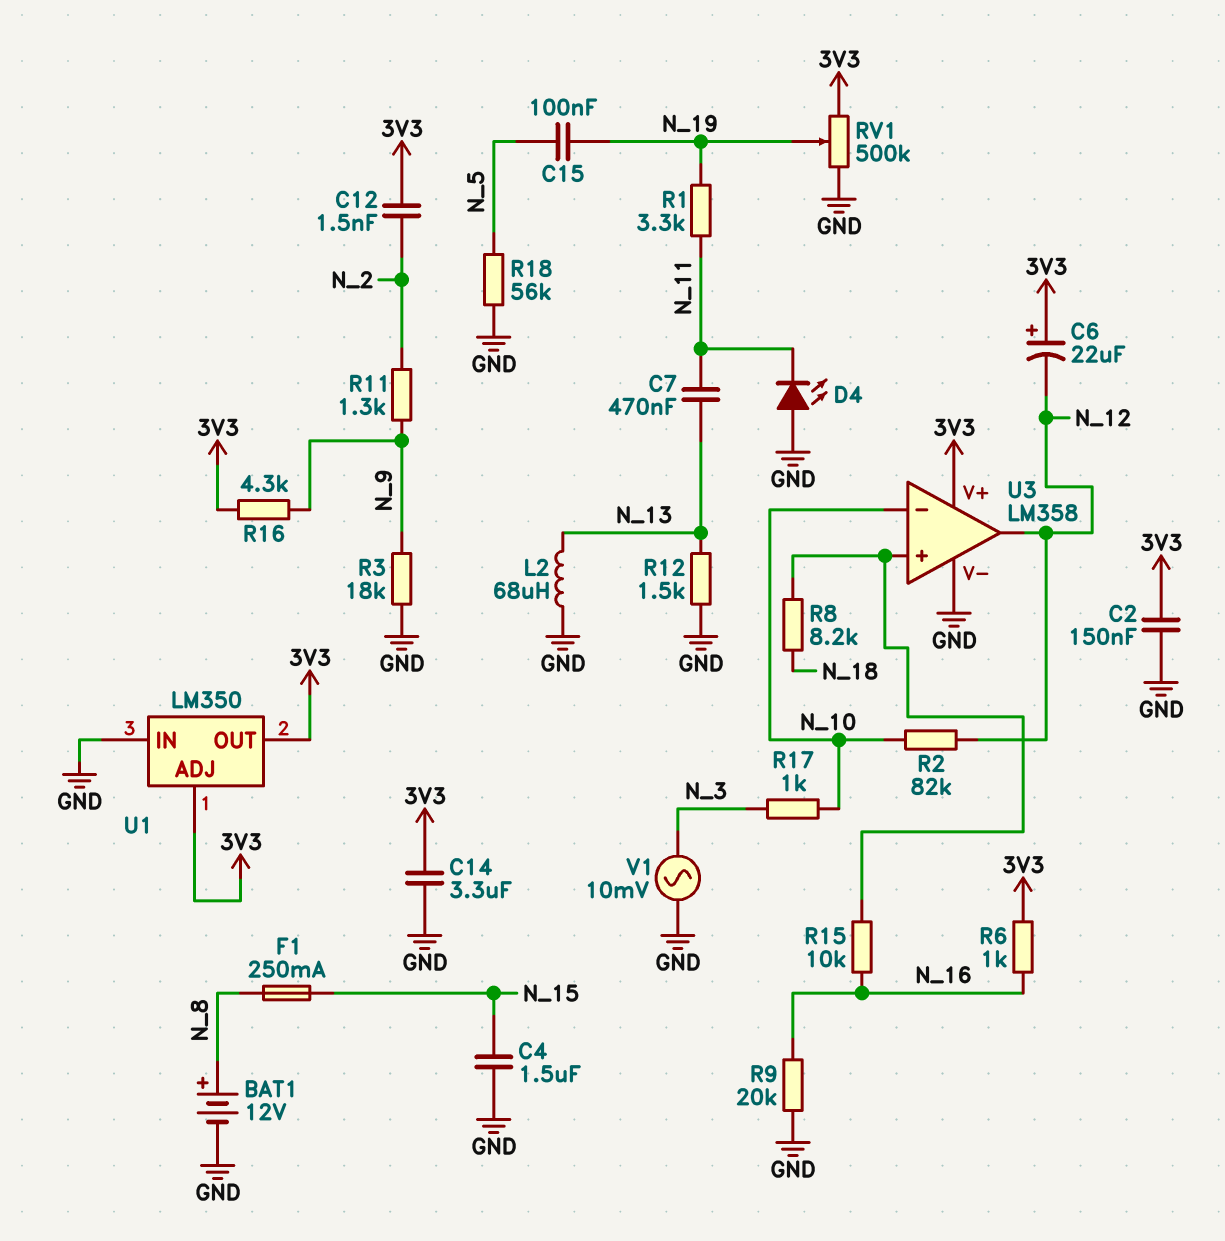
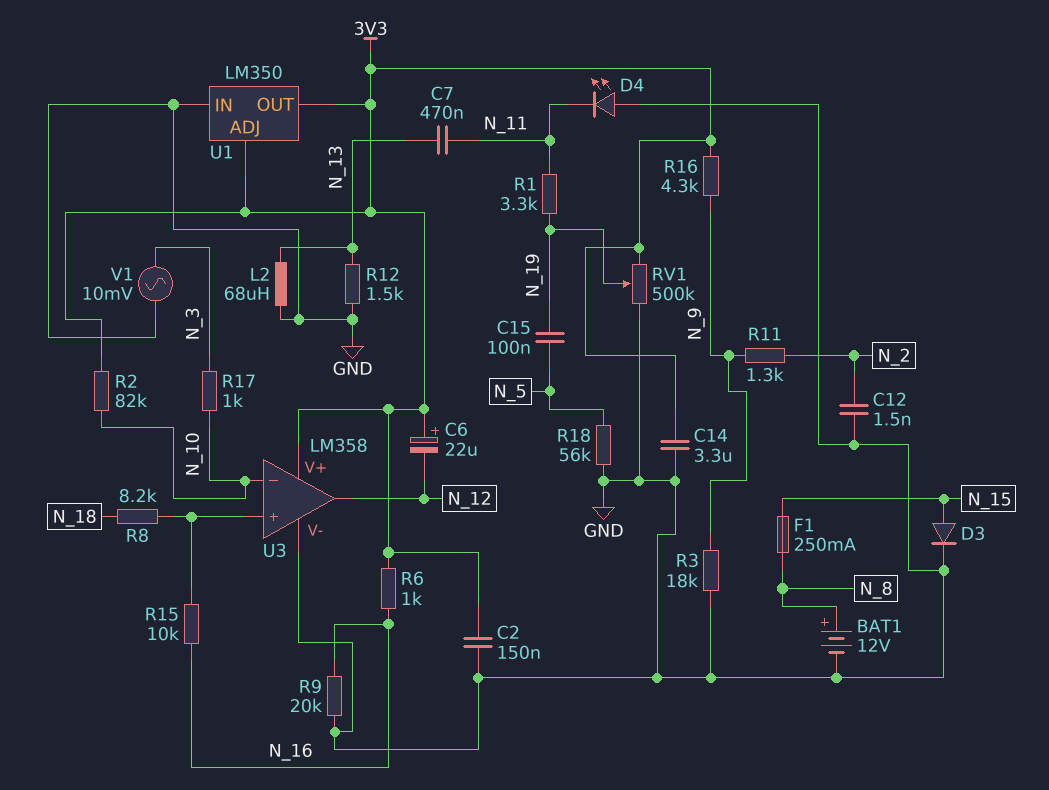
C4: 1.5uF (GND, N_15) -> none
C12: 1.5nF (3V3, N_2) -> 1.5nF (GND, N_2)
D3: none -> diode (A N_15, K GND)
R2: 82k (N_10, N_12) -> 82k (3V3, N_10)

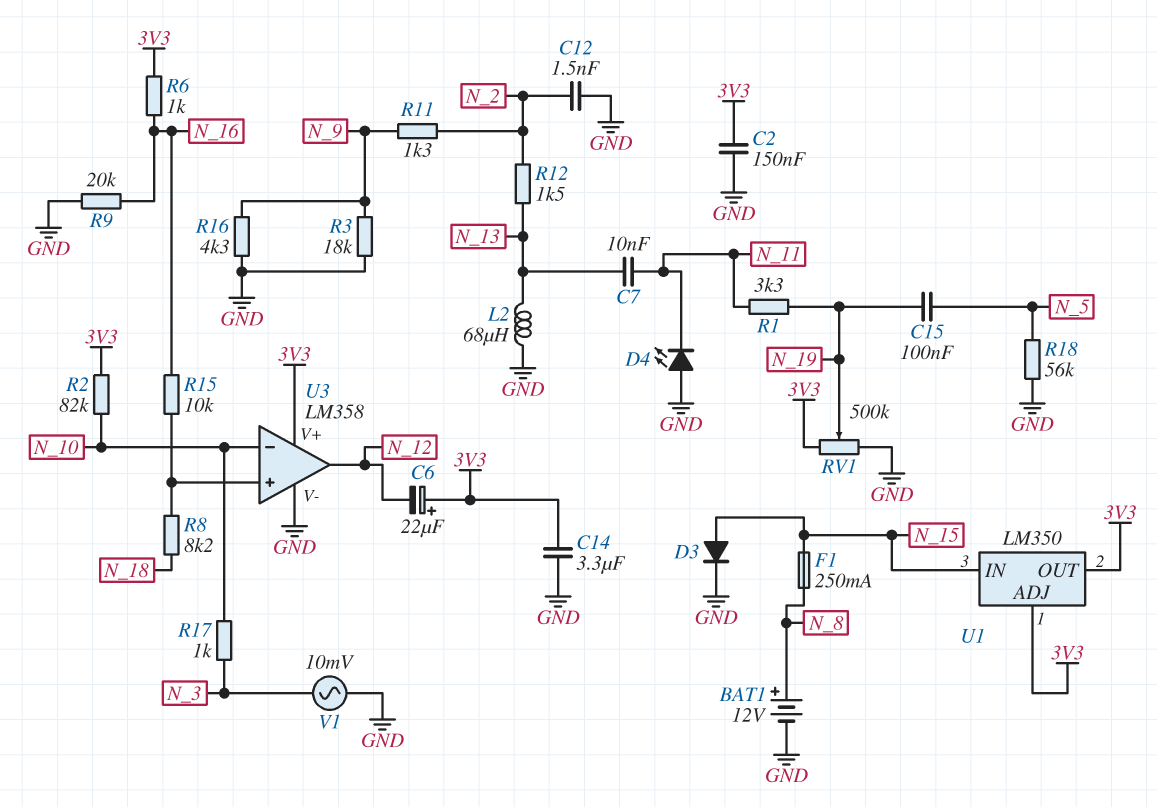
C7: 470nF (N_11, N_13) -> 10nF (N_11, N_13)
R12: 1.5k (GND, N_13) -> 1.5k (N_2, N_13)
R16: 4.3k (3V3, N_9) -> 4.3k (GND, N_9)
U1 pin IN: GND -> N_15

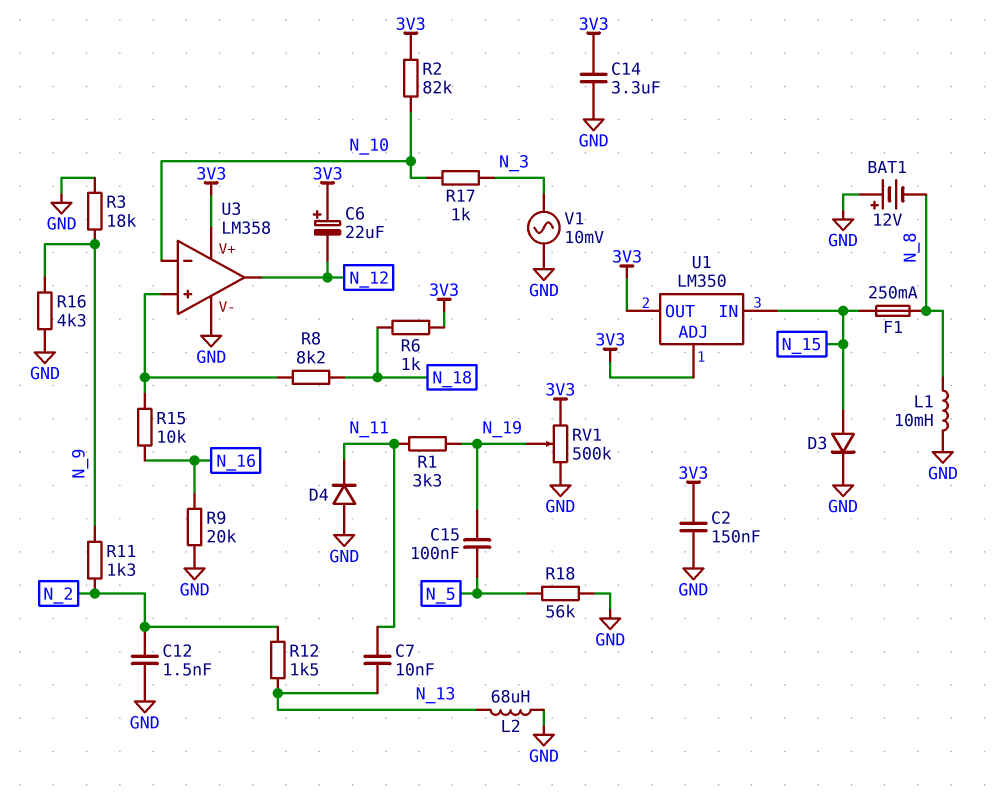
BAT1: 12V (plus N_8, minus GND) -> 12V (plus GND, minus N_8)
D4: LED (A GND, K N_11) -> diode (A GND, K N_11)
L1: none -> 10mH (GND, N_8)
R6: 1k (3V3, N_16) -> 1k (3V3, N_18)

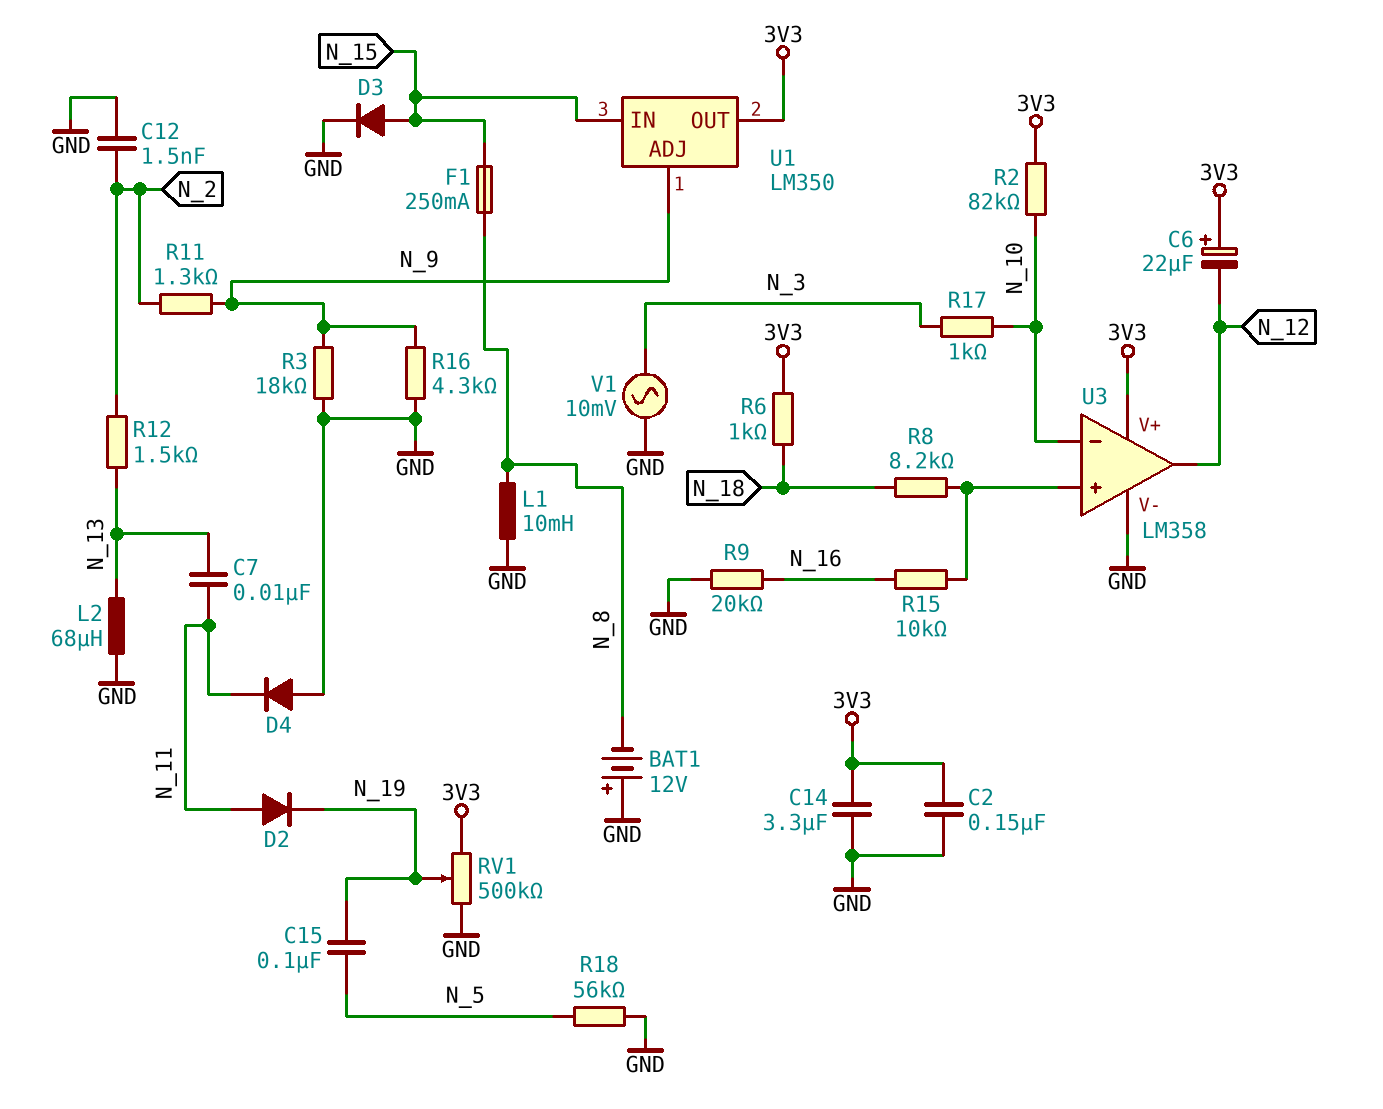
D2: none -> diode (A N_11, K N_19)
R1: 3.3k (N_11, N_19) -> none
U1 pin ADJ: 3V3 -> N_9

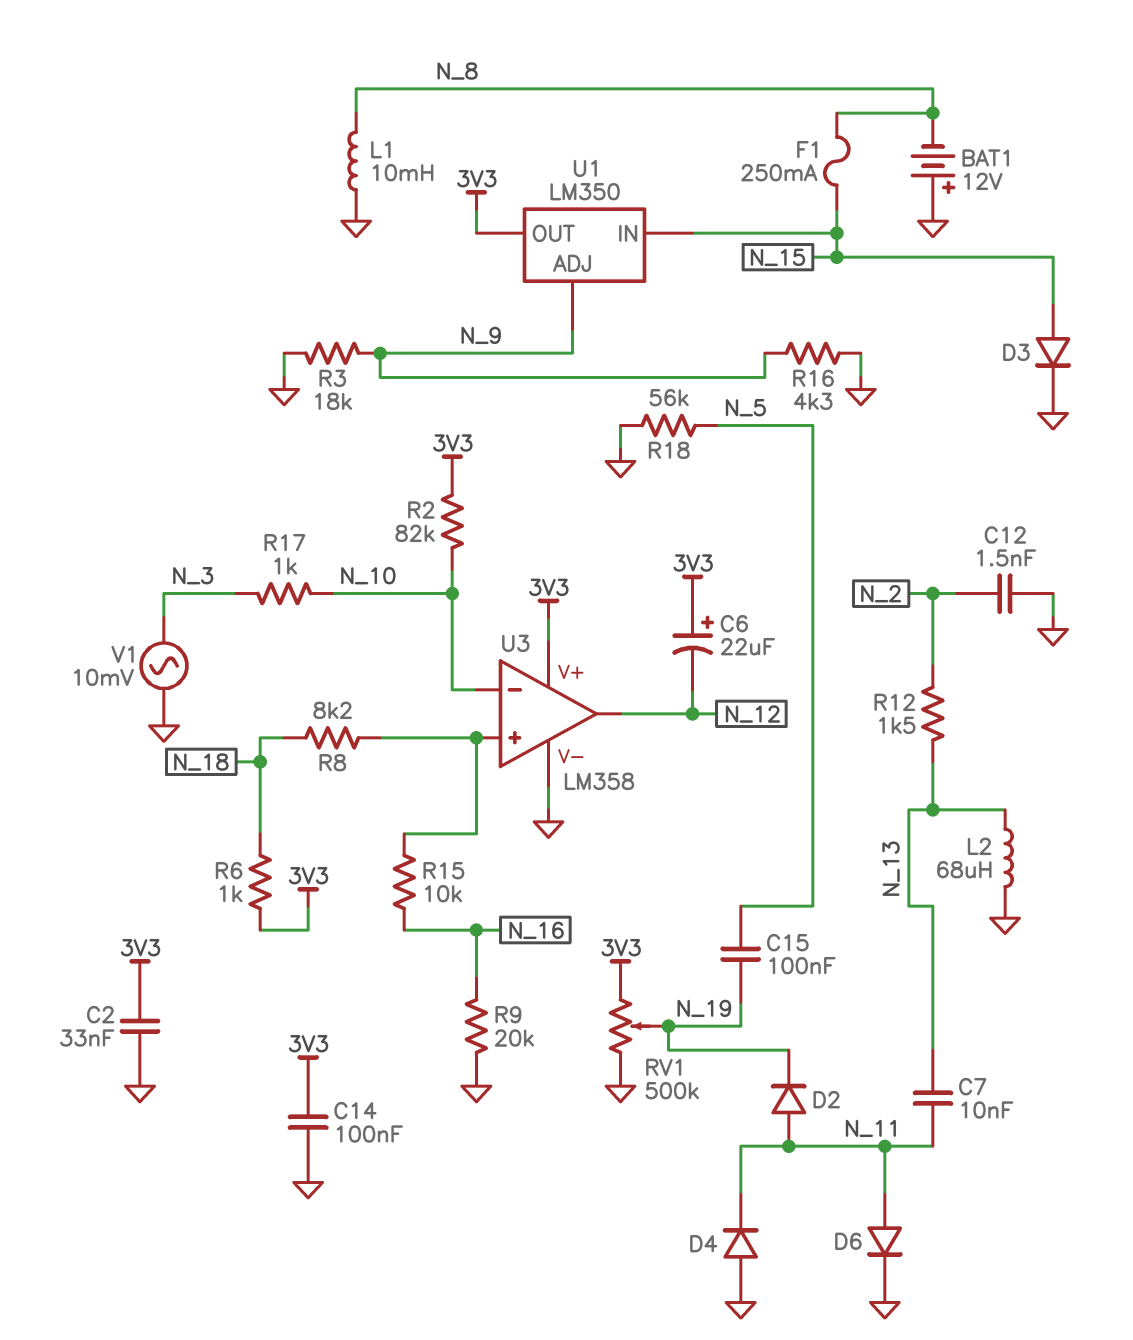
C2: 150nF (3V3, GND) -> 33nF (3V3, GND)
C14: 3.3uF (3V3, GND) -> 100nF (3V3, GND)
D6: none -> diode (A N_11, K GND)
R11: 1.3k (N_2, N_9) -> none

